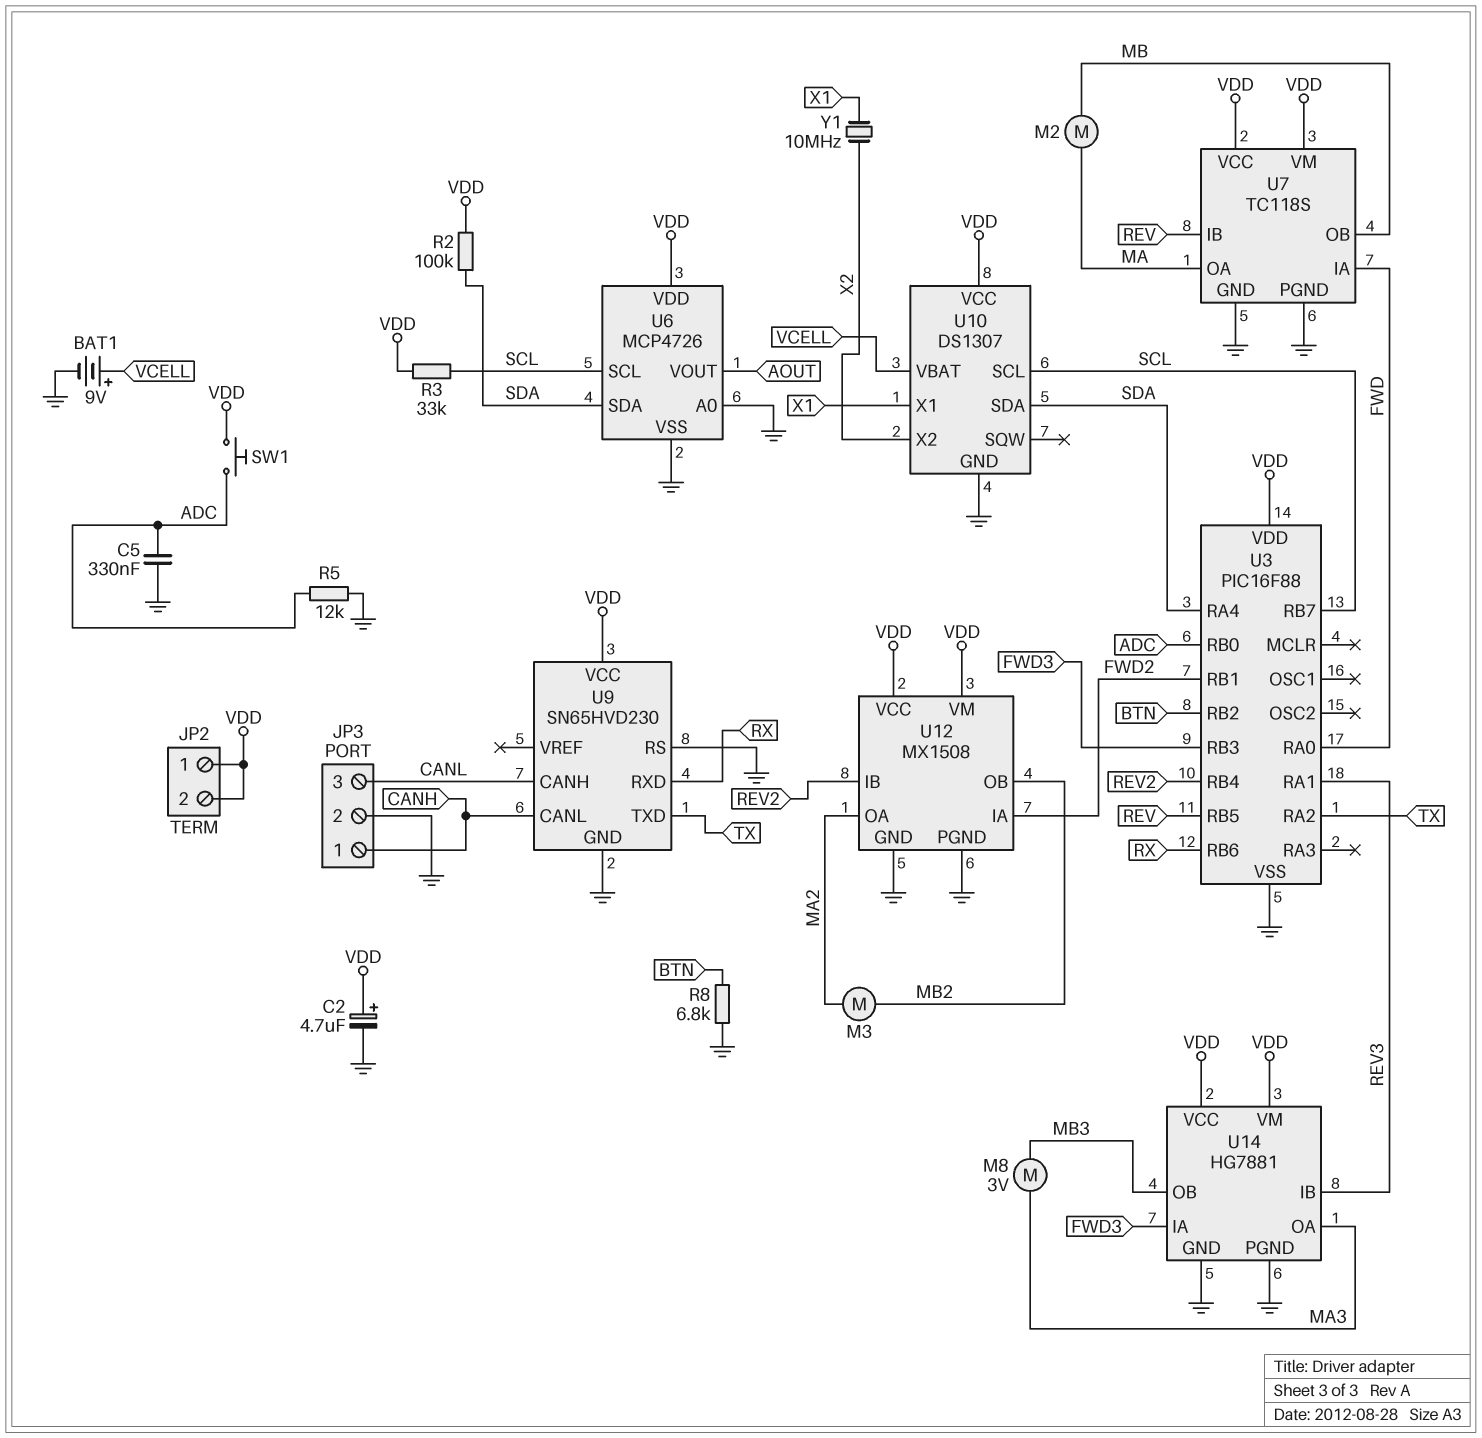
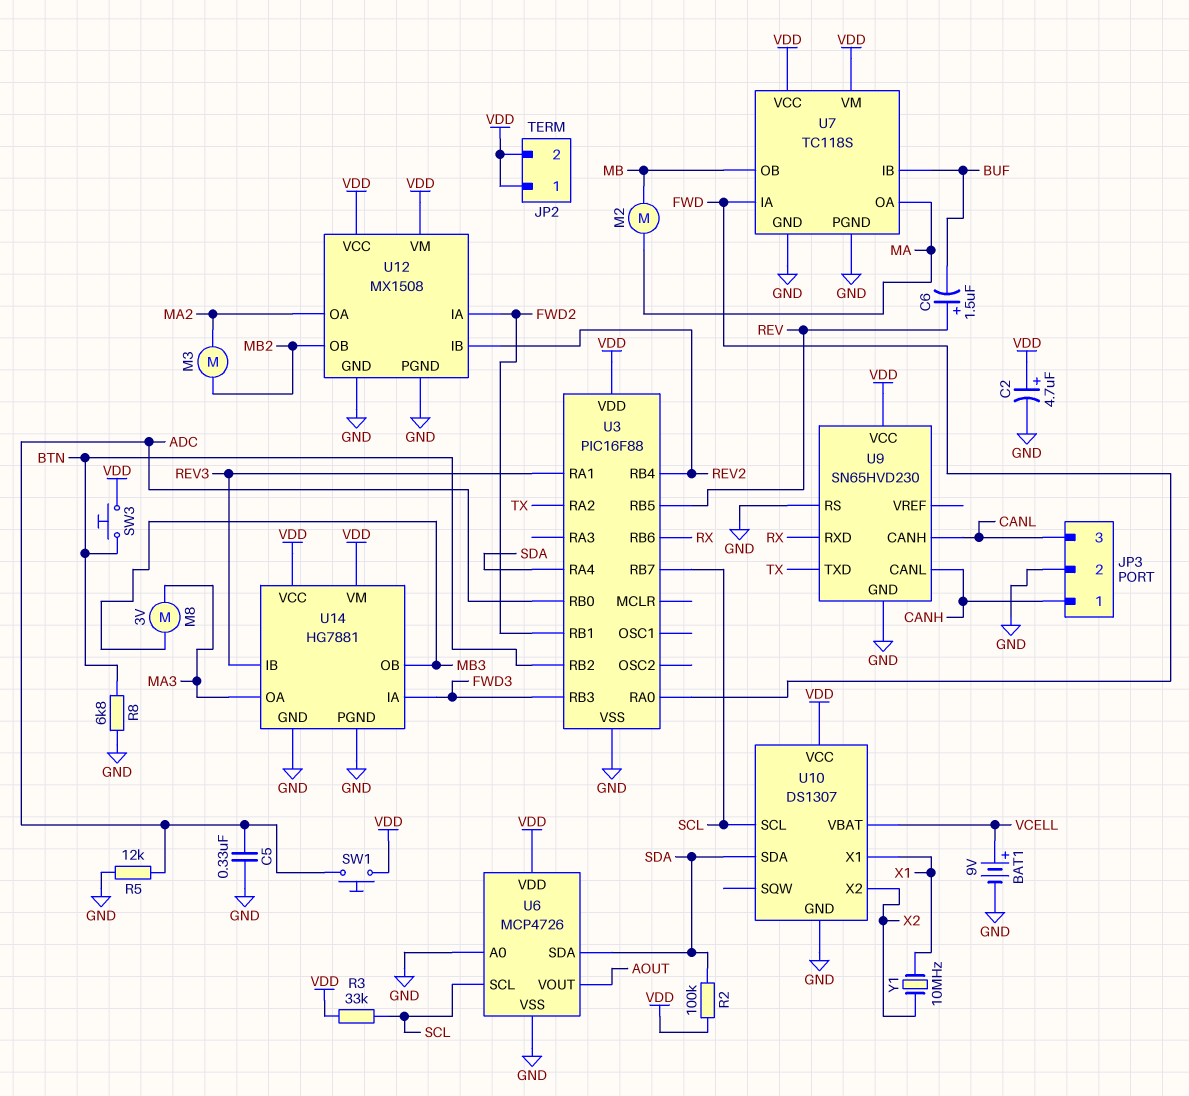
C6: none -> 1.5uF (plus REV, minus BUF)
SW3: none -> button (BTN, VDD)
U7 pin IB: REV -> BUF

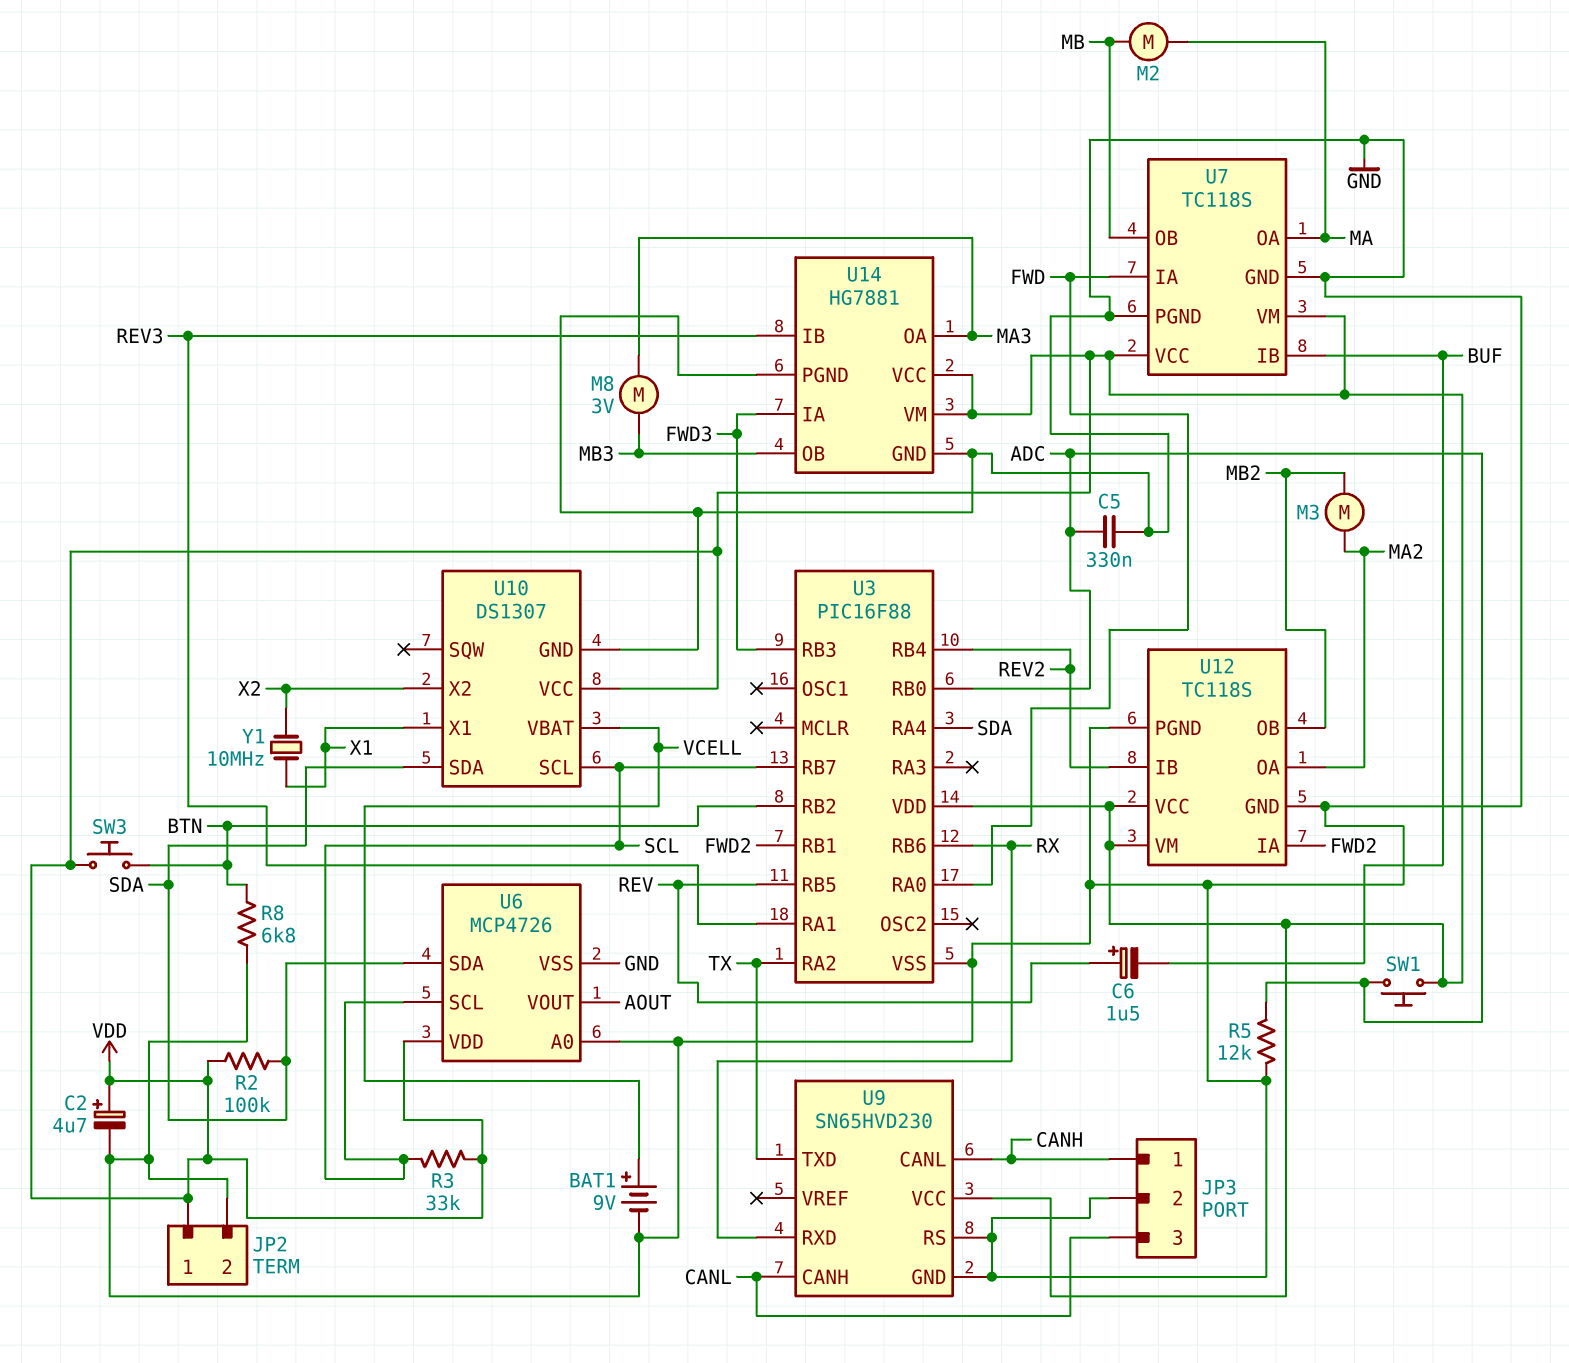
JP2 pin 2: VDD -> GND
U12: MX1508 -> TC118S

